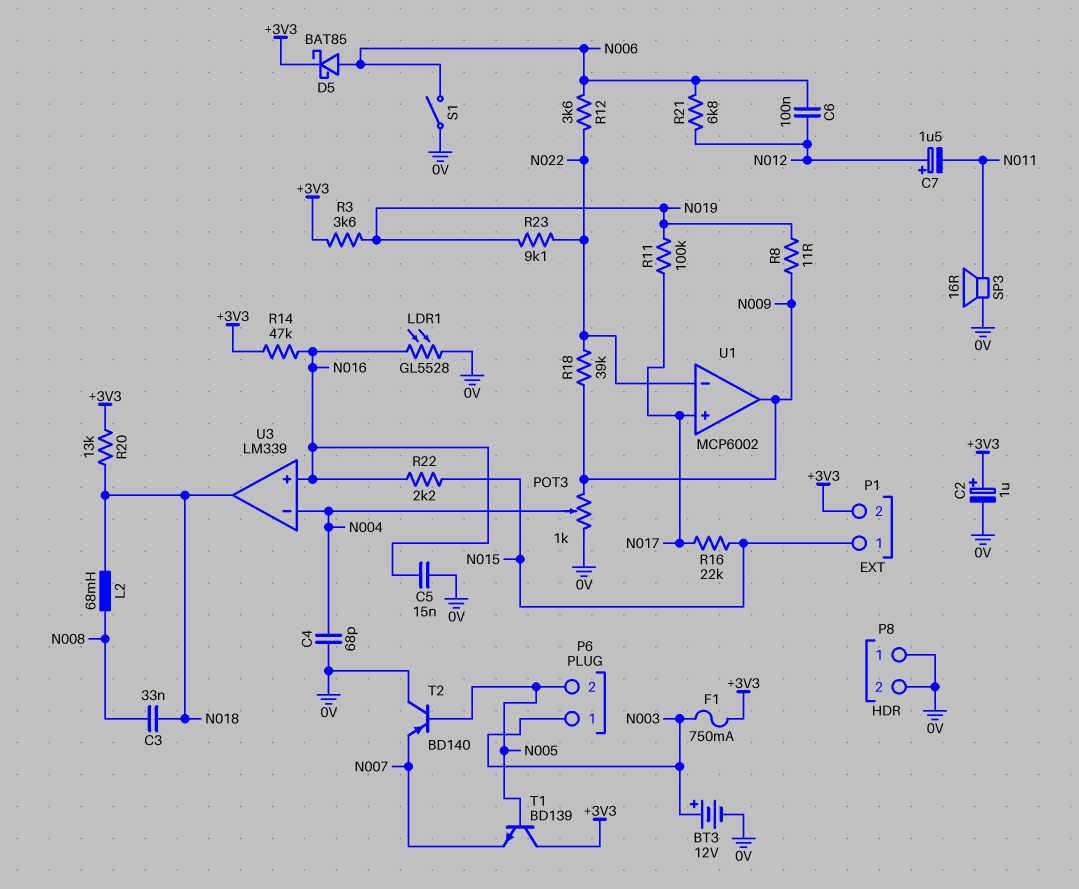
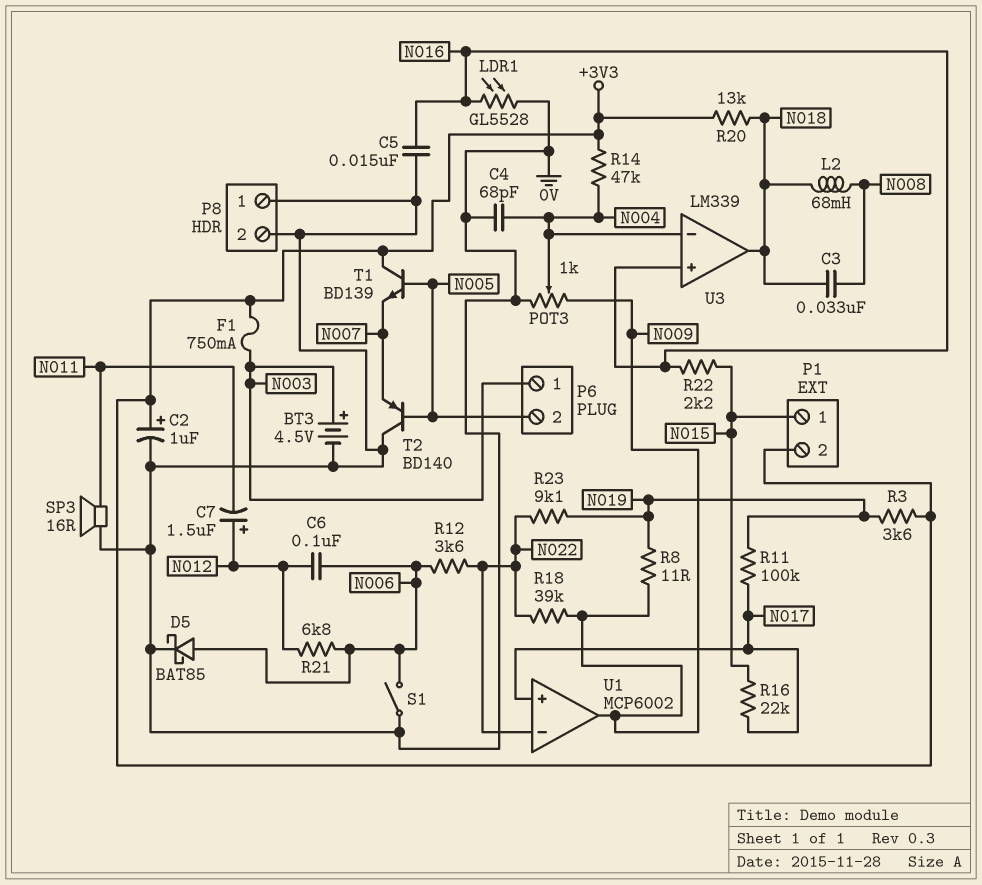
BT3: 12V (plus N003, minus 0V) -> 4.5V (plus N003, minus 0V)
D5: schottky BAT85 (A N006, K +3V3) -> schottky BAT85 (A N006, K 0V)
R14: 47k (+3V3, N016) -> 47k (+3V3, N004)

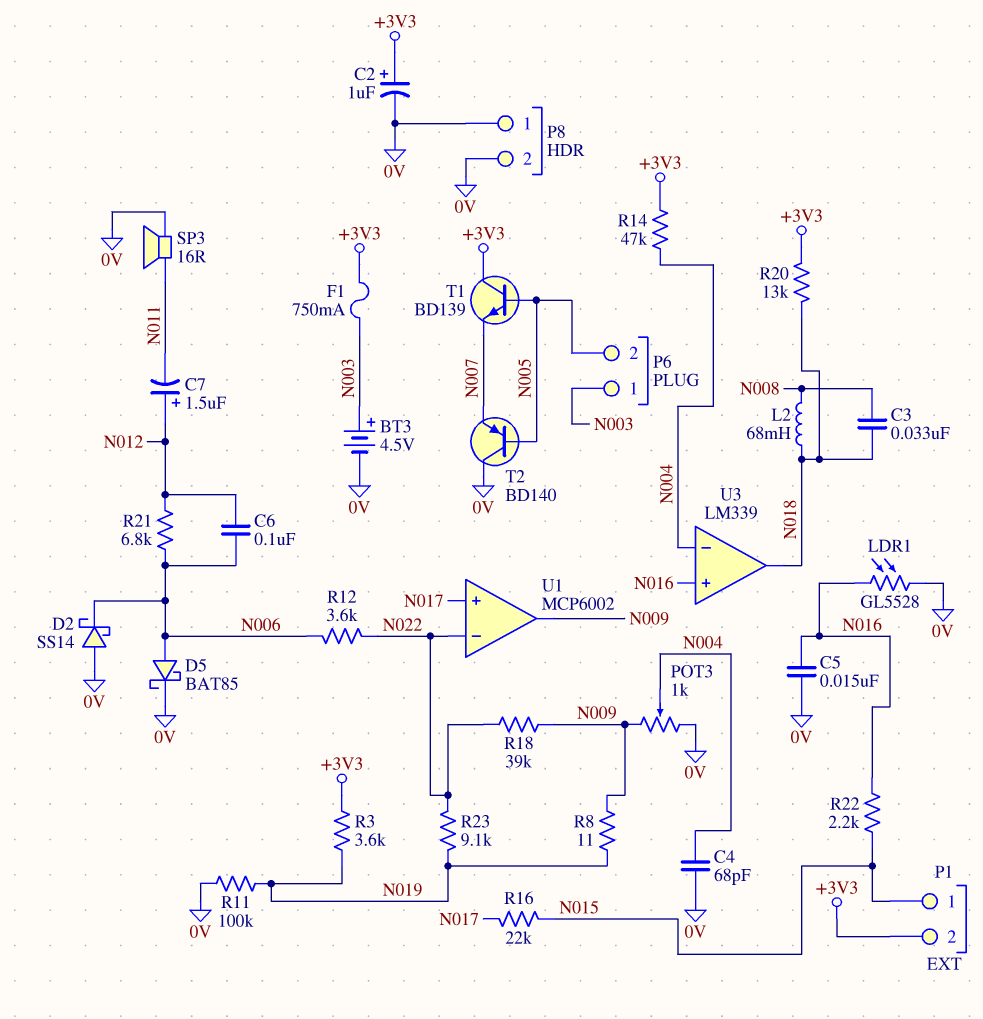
D2: none -> schottky SS14 (A 0V, K N006)
R11: 100k (N017, N019) -> 100k (0V, N019)
S1: switch (0V, N006) -> none

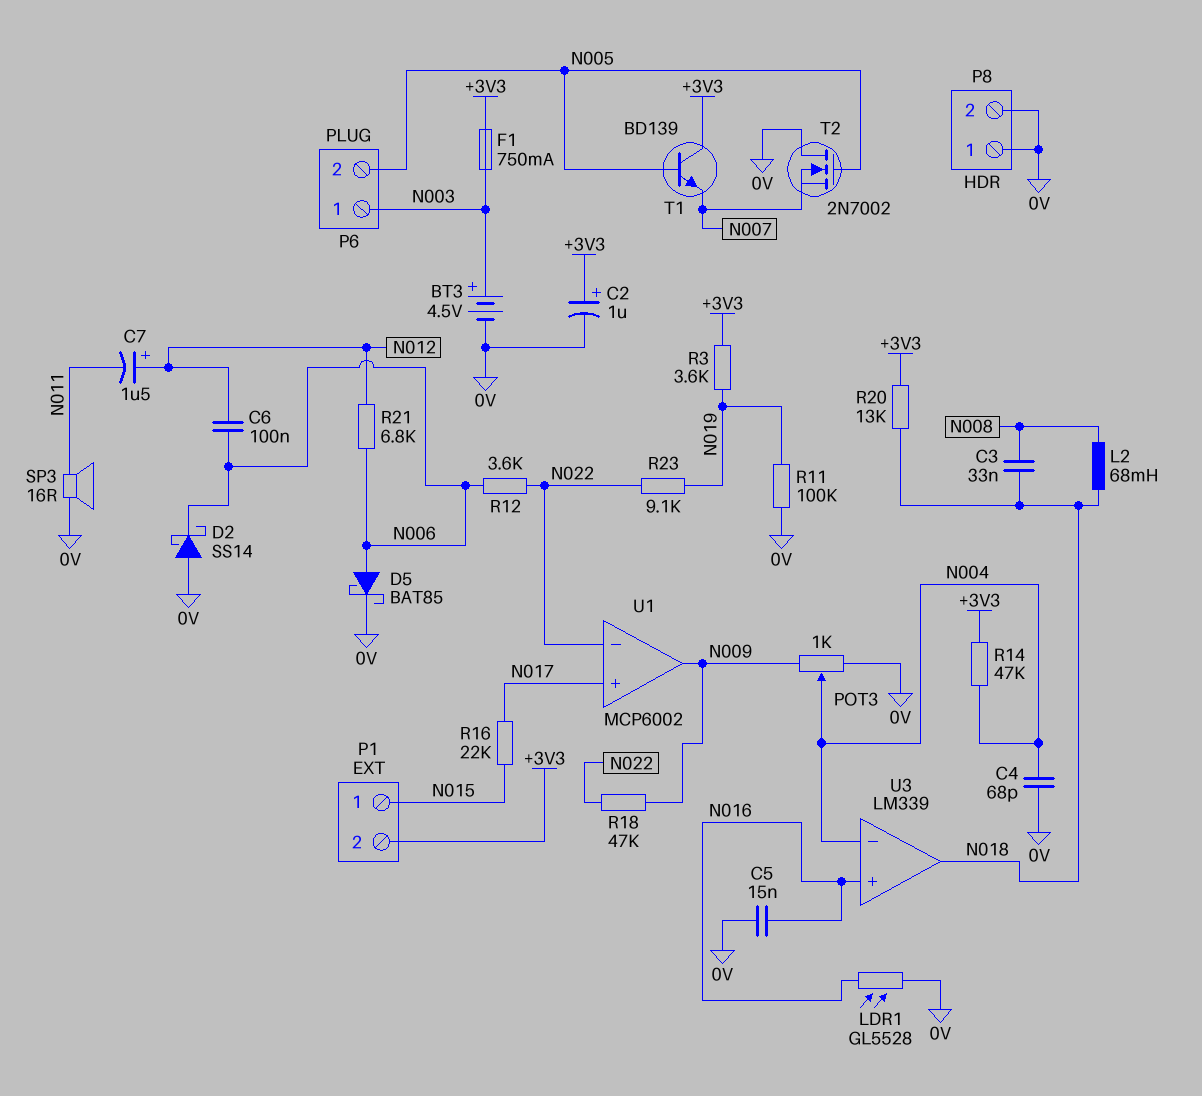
R8: 11 (N009, N019) -> none
R18: 39k (N009, N022) -> 47k (N009, N022)
R22: 2.2k (N015, N016) -> none
T2: PNP BD140 (B N005, C 0V, E N007) -> NMOS 2N7002 (G N005, D 0V, S N007)

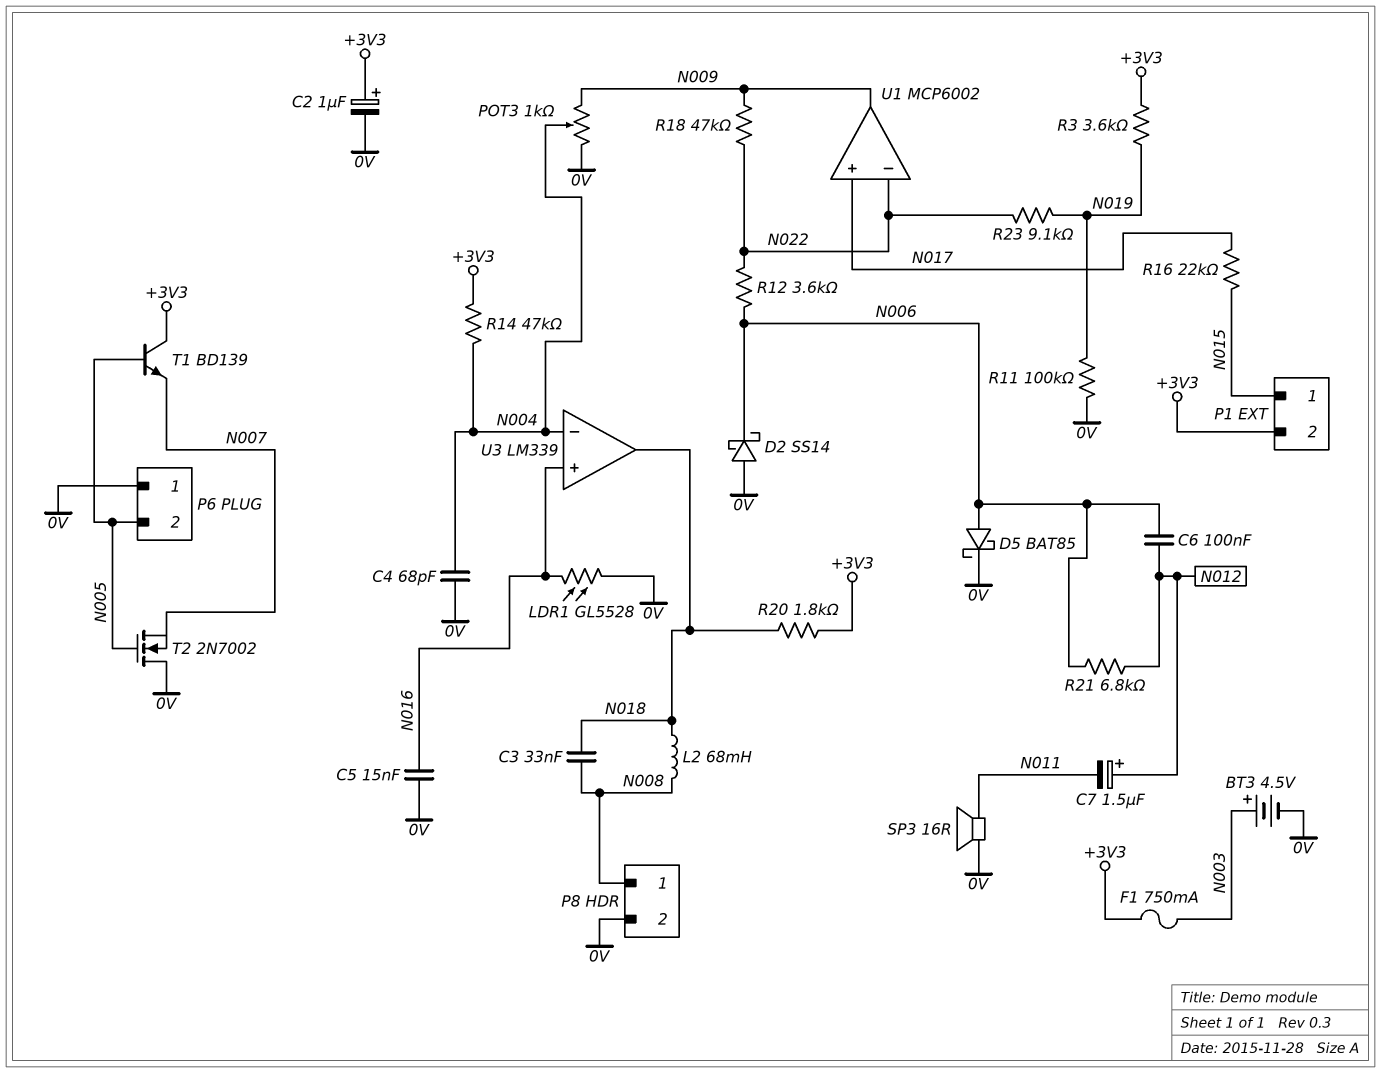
P6 pin 1: N003 -> 0V
P8 pin 1: 0V -> N008
R20: 13k (+3V3, N018) -> 1.8k (+3V3, N018)

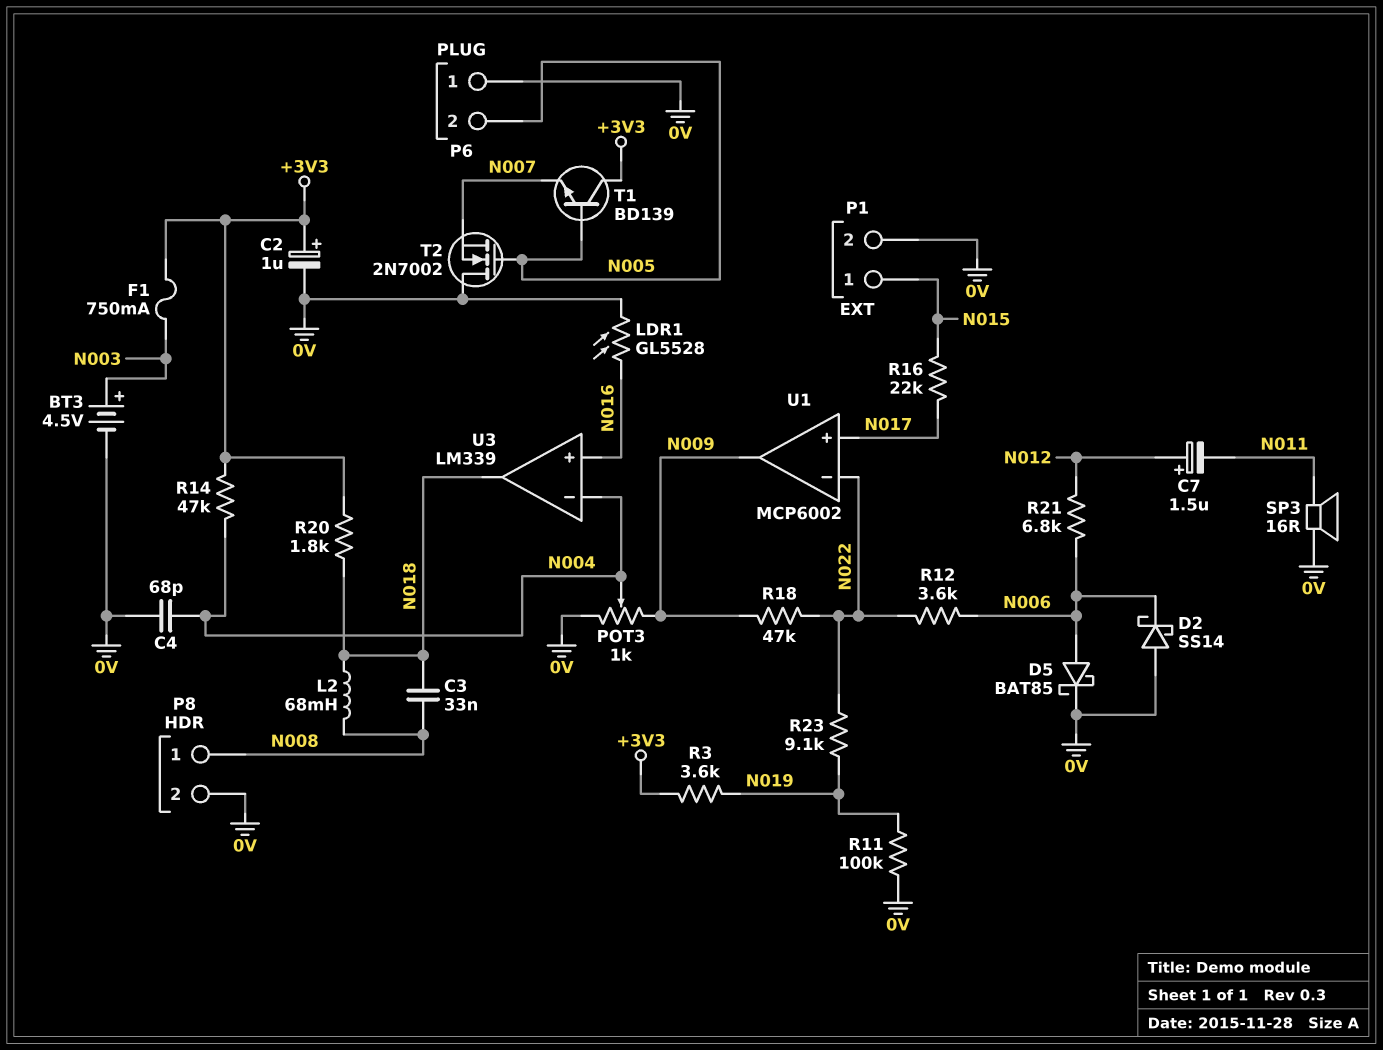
C5: 15nF (0V, N016) -> none
C6: 100nF (N006, N012) -> none
P1 pin 2: +3V3 -> 0V

